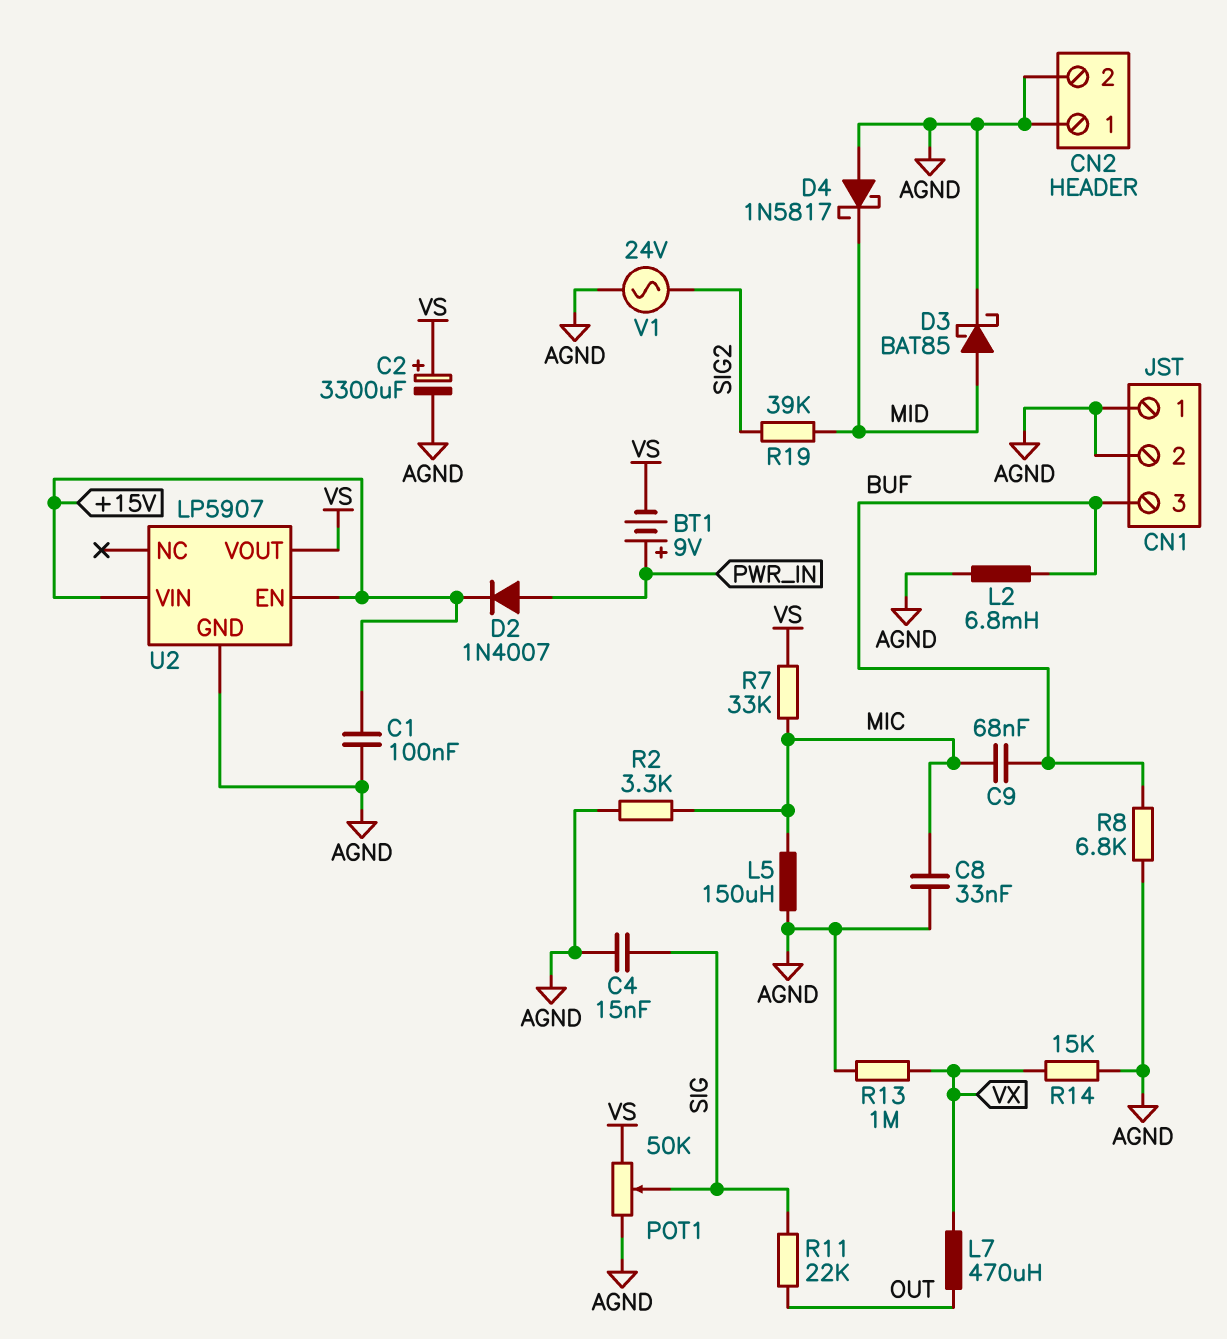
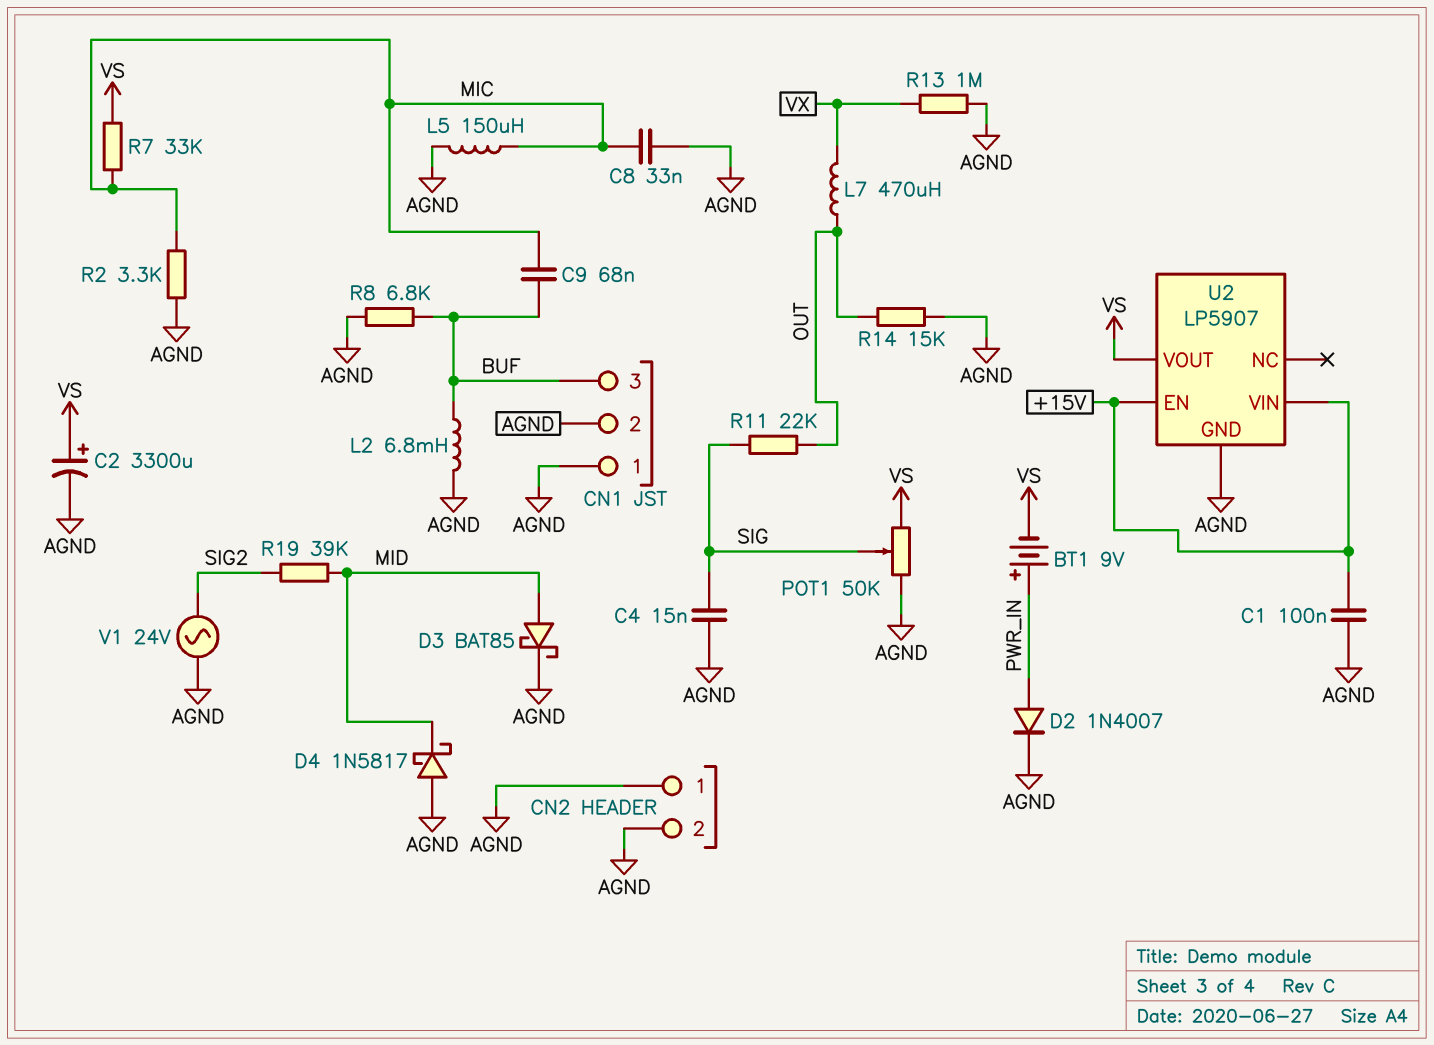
D2: diode 1N4007 (A PWR_IN, K +15V) -> diode 1N4007 (A PWR_IN, K AGND)
R14: 15k (AGND, VX) -> 15k (AGND, OUT)

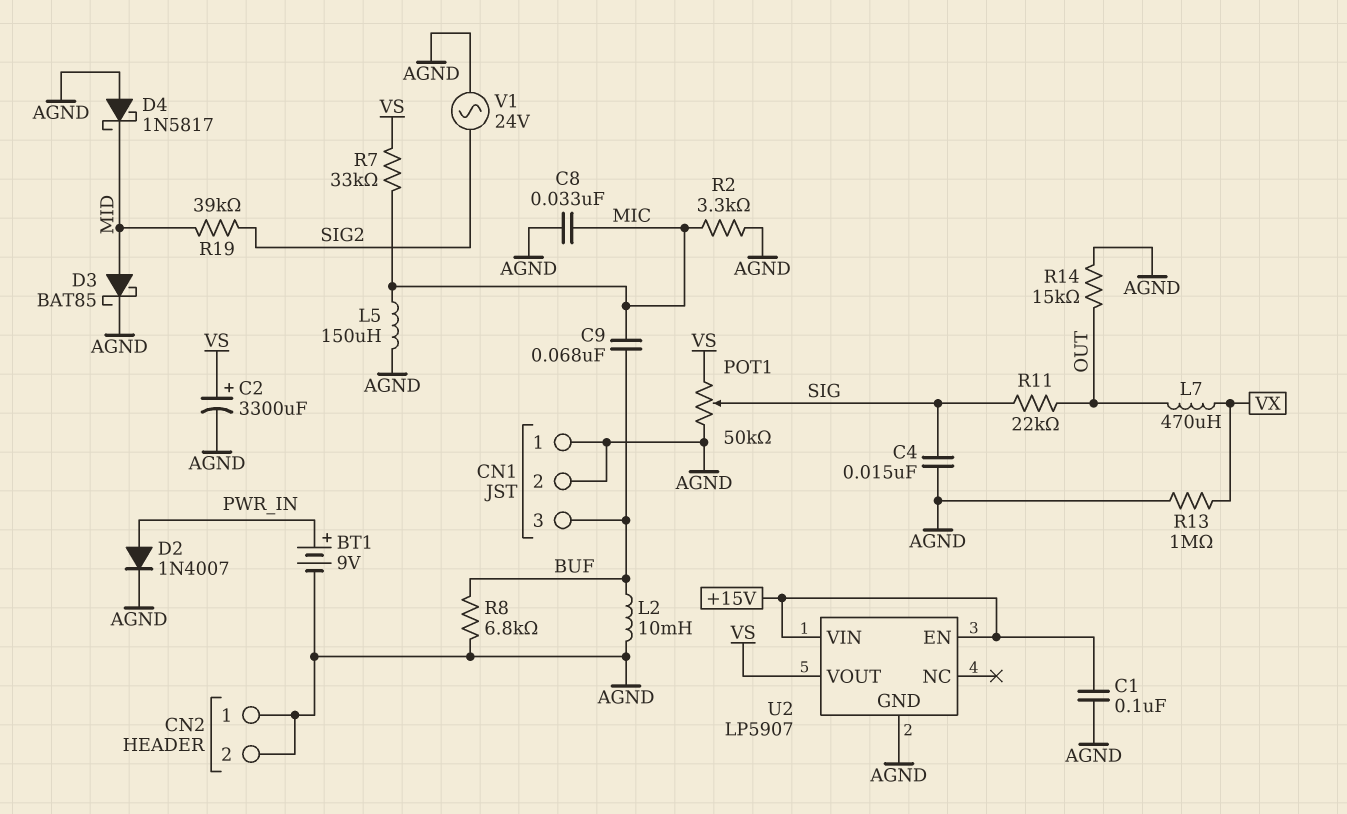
BT1: 9V (plus PWR_IN, minus VS) -> 9V (plus PWR_IN, minus AGND)
L2: 6.8mH (AGND, BUF) -> 10mH (AGND, BUF)

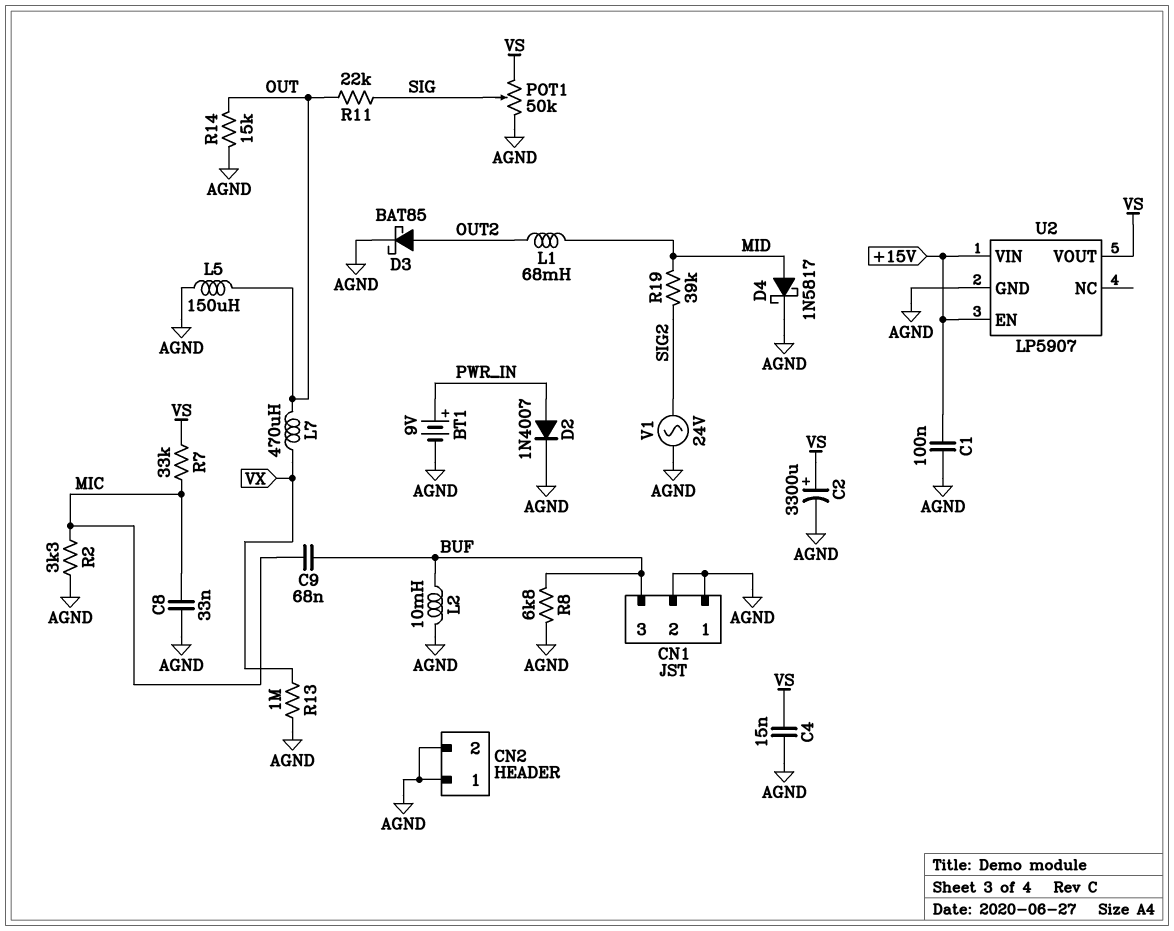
C4: 15nF (AGND, SIG) -> 15nF (AGND, VS)
D3: schottky BAT85 (A MID, K AGND) -> schottky BAT85 (A OUT2, K AGND)
D4: schottky 1N5817 (A AGND, K MID) -> schottky 1N5817 (A MID, K AGND)
L1: none -> 68mH (MID, OUT2)
L5: 150uH (AGND, MIC) -> 150uH (AGND, OUT)

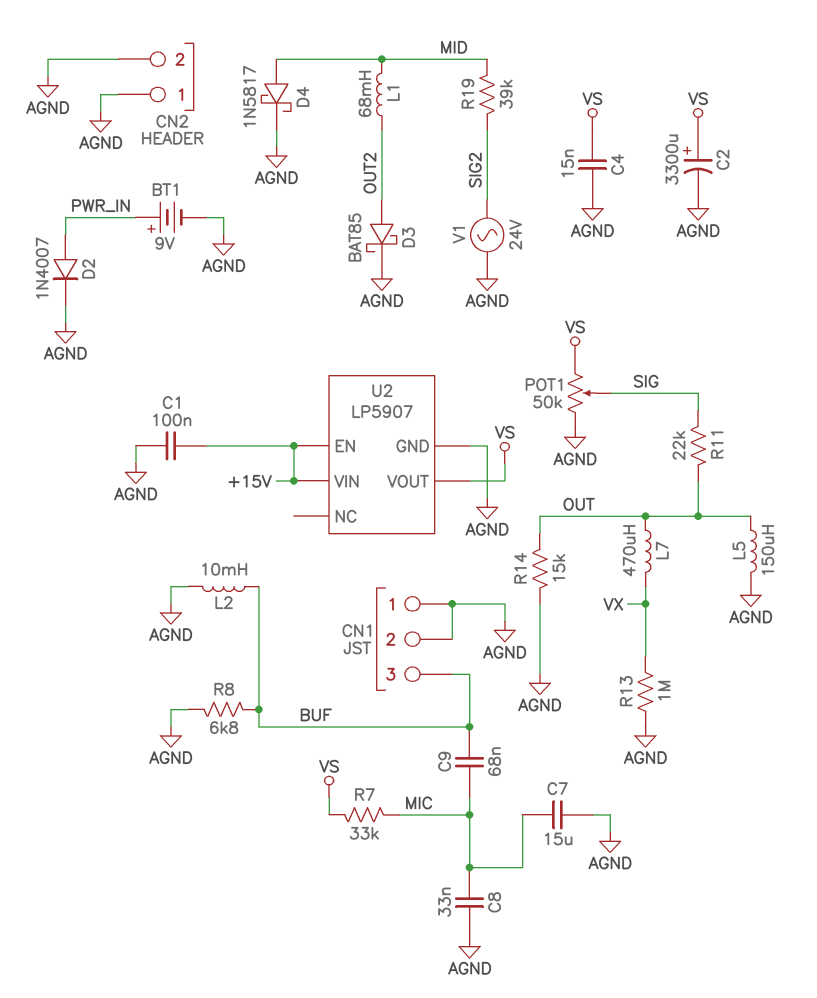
C7: none -> 15uF (AGND, MIC)
R2: 3.3k (AGND, MIC) -> none

